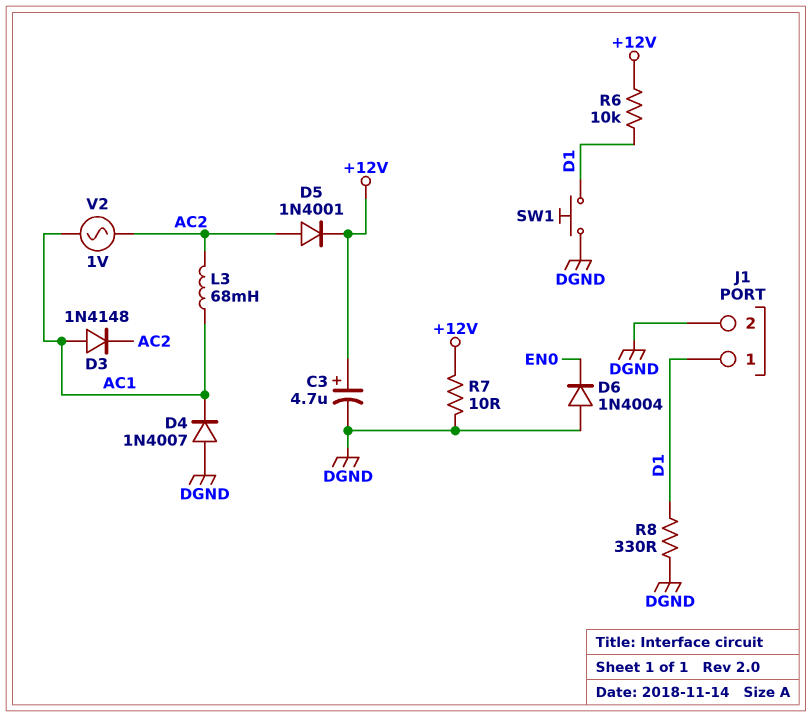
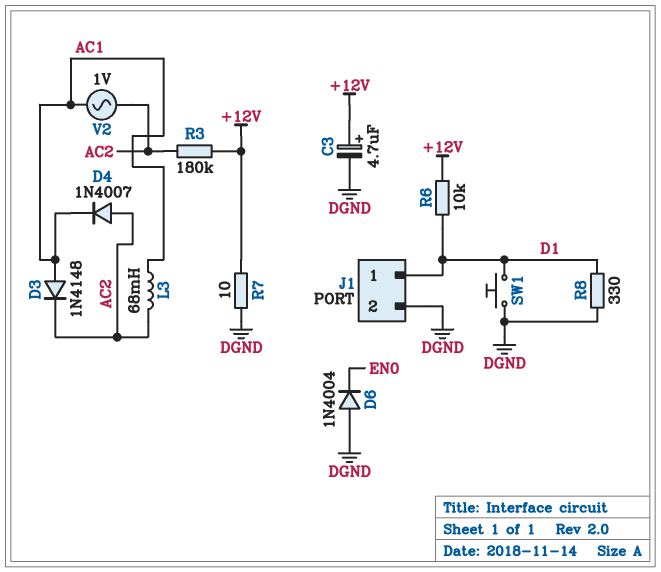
D4: diode 1N4007 (A DGND, K AC1) -> diode 1N4007 (A AC2, K AC1)
D5: diode 1N4001 (A AC2, K +12V) -> none
R3: none -> 180k (+12V, AC2)

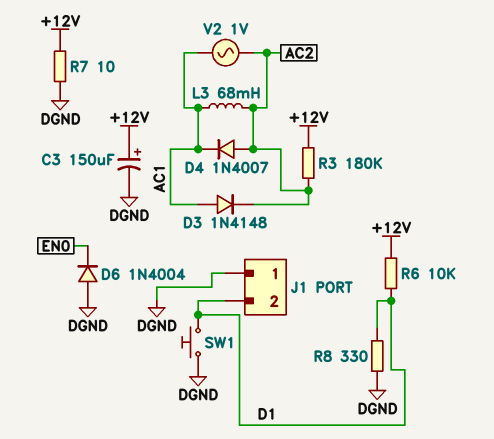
C3: 4.7uF (plus +12V, minus DGND) -> 150uF (plus +12V, minus DGND)
J1 pin 1: D1 -> DGND
J1 pin 2: DGND -> D1

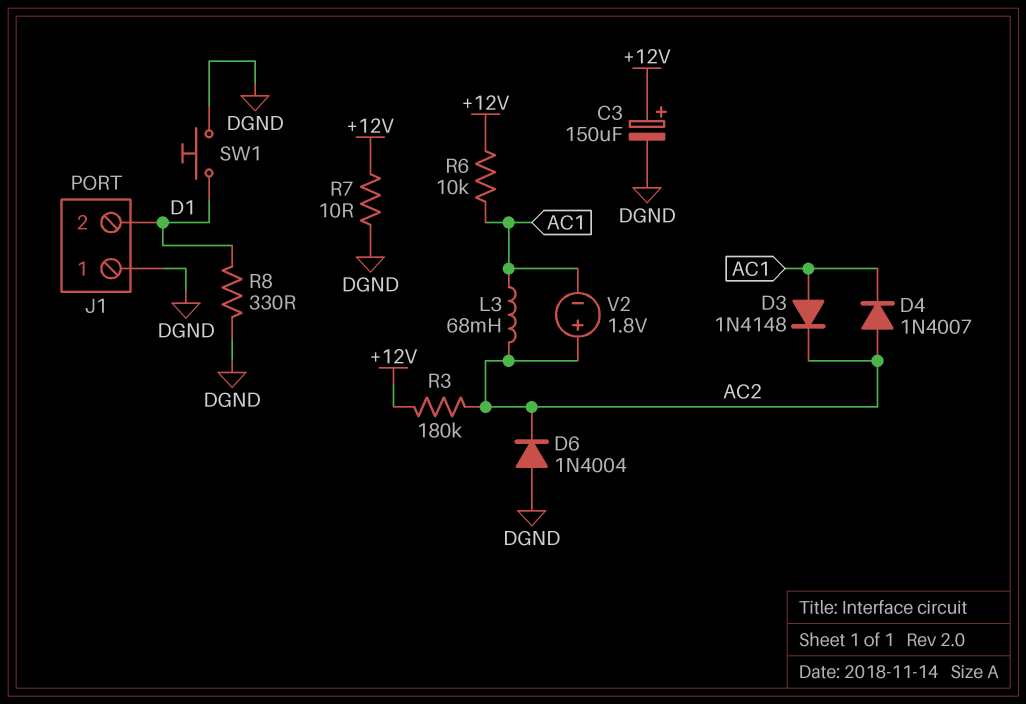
D6: diode 1N4004 (A DGND, K EN0) -> diode 1N4004 (A DGND, K AC2)
R6: 10k (+12V, D1) -> 10k (+12V, AC1)
V2: AC 1V (AC1, AC2) -> 1.8V (plus AC2, minus AC1)

